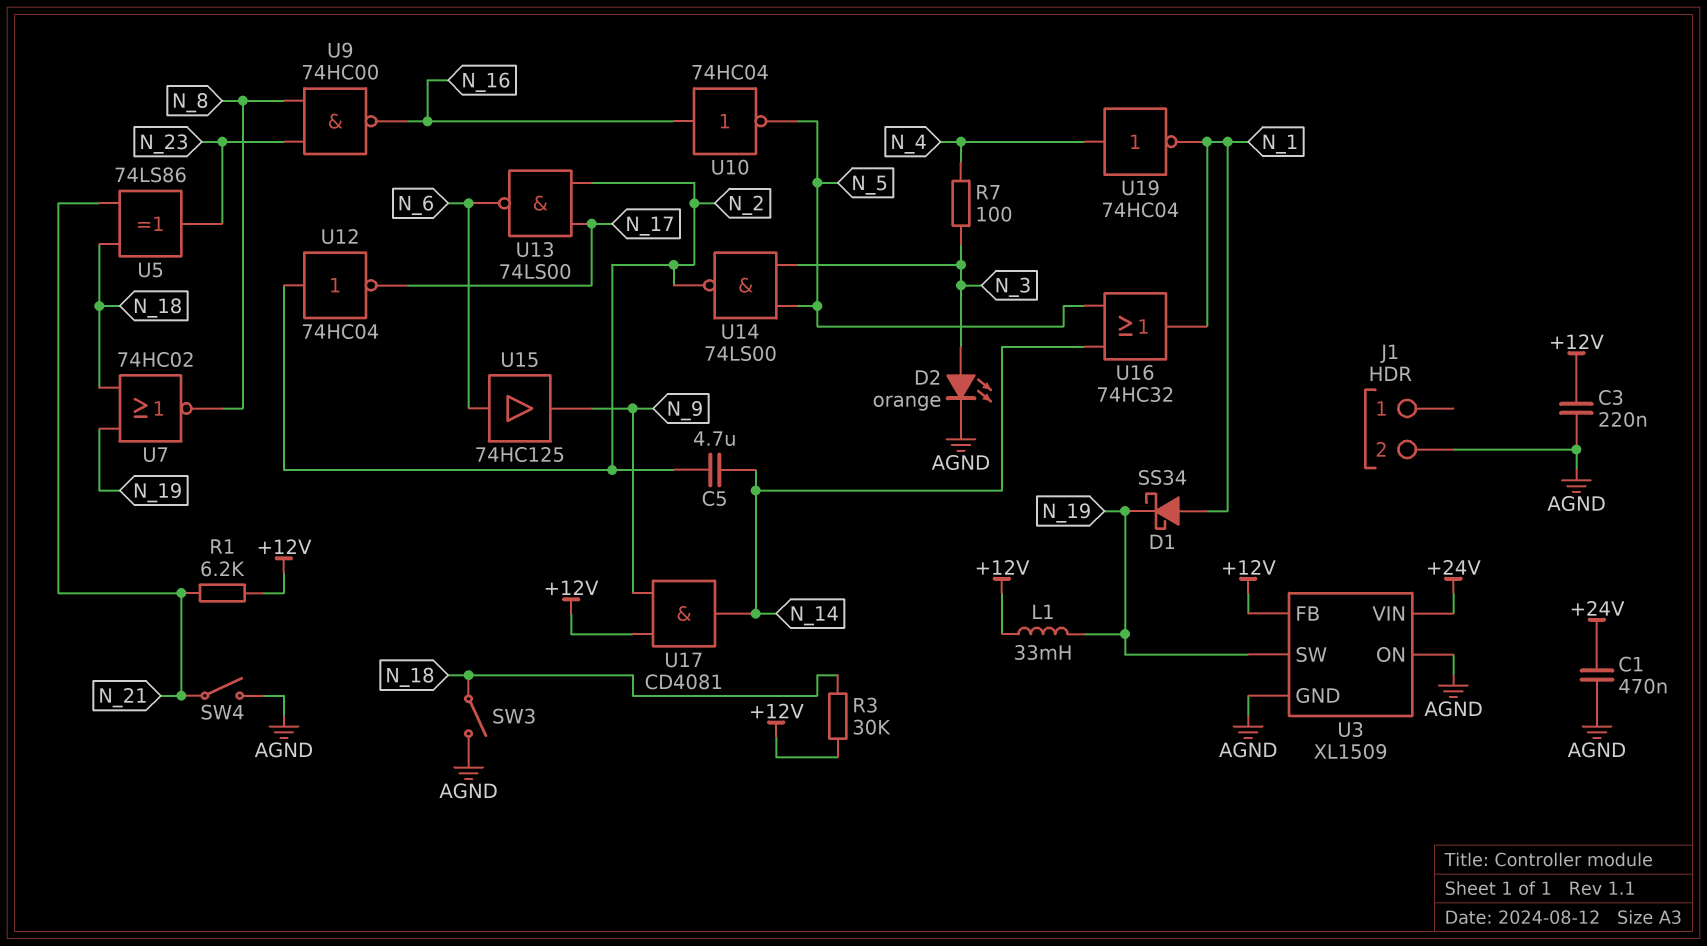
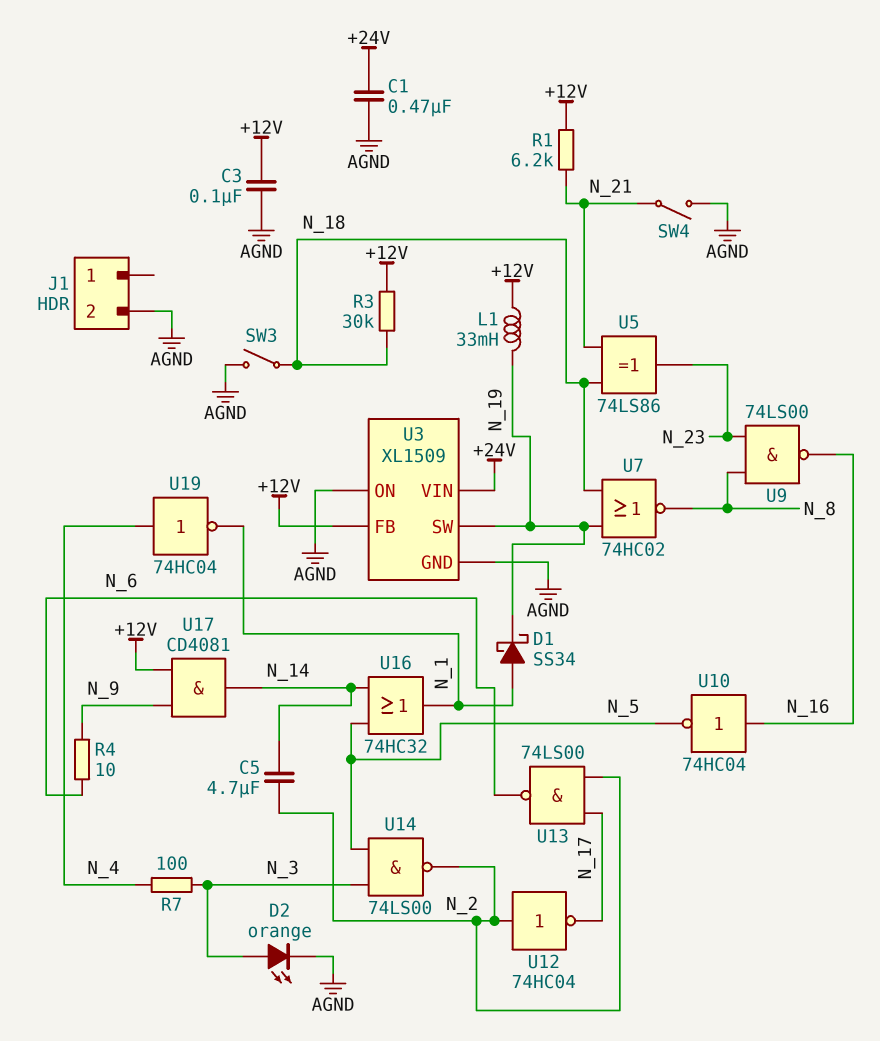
C3: 220nF (+12V, AGND) -> 100nF (+12V, AGND)
R4: none -> 10 (N_6, N_9)
U9: NAND 74HC00 (in N_8, in N_23, out N_16) -> NAND 74LS00 (in N_8, in N_23, out N_16)
U15: buffer 74HC125 (in N_6, out N_9) -> none

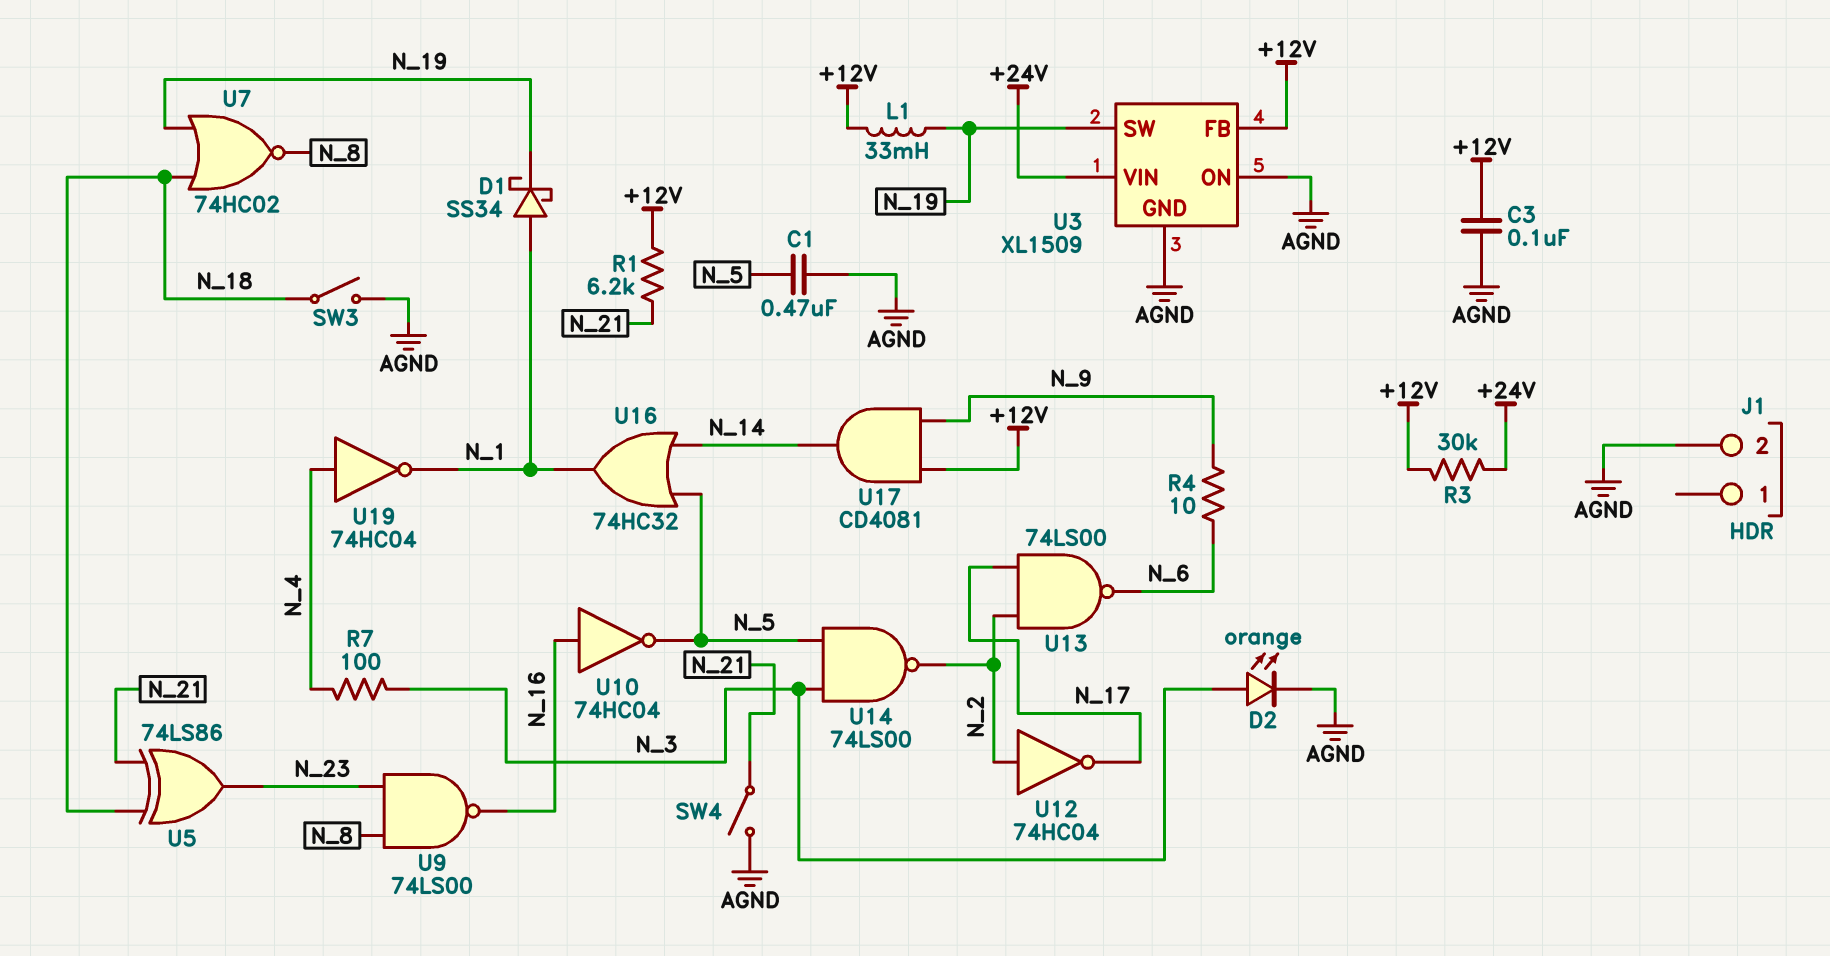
C1: 470nF (+24V, AGND) -> 470nF (AGND, N_5)
C5: 4.7uF (N_2, N_14) -> none
R3: 30k (+12V, N_18) -> 30k (+12V, +24V)

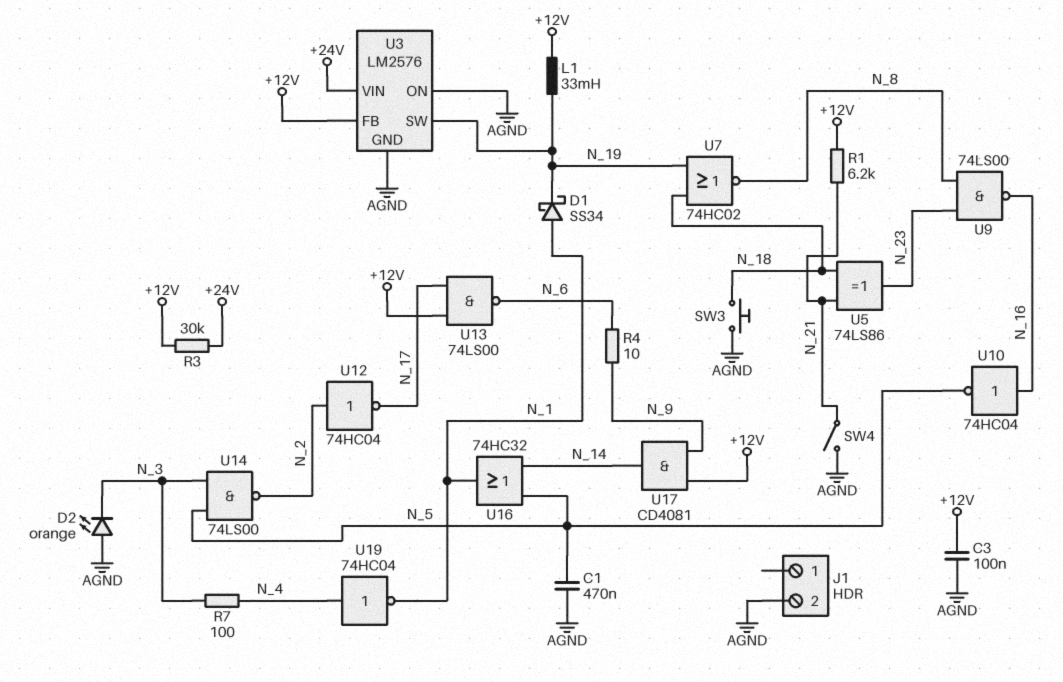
D2: LED orange (A N_3, K AGND) -> LED orange (A AGND, K N_3)
SW3: switch (AGND, N_18) -> button (AGND, N_18)
U3: XL1509 -> LM2576
U13: NAND 74LS00 (in N_2, in N_17, out N_6) -> NAND 74LS00 (in +12V, in N_17, out N_6)

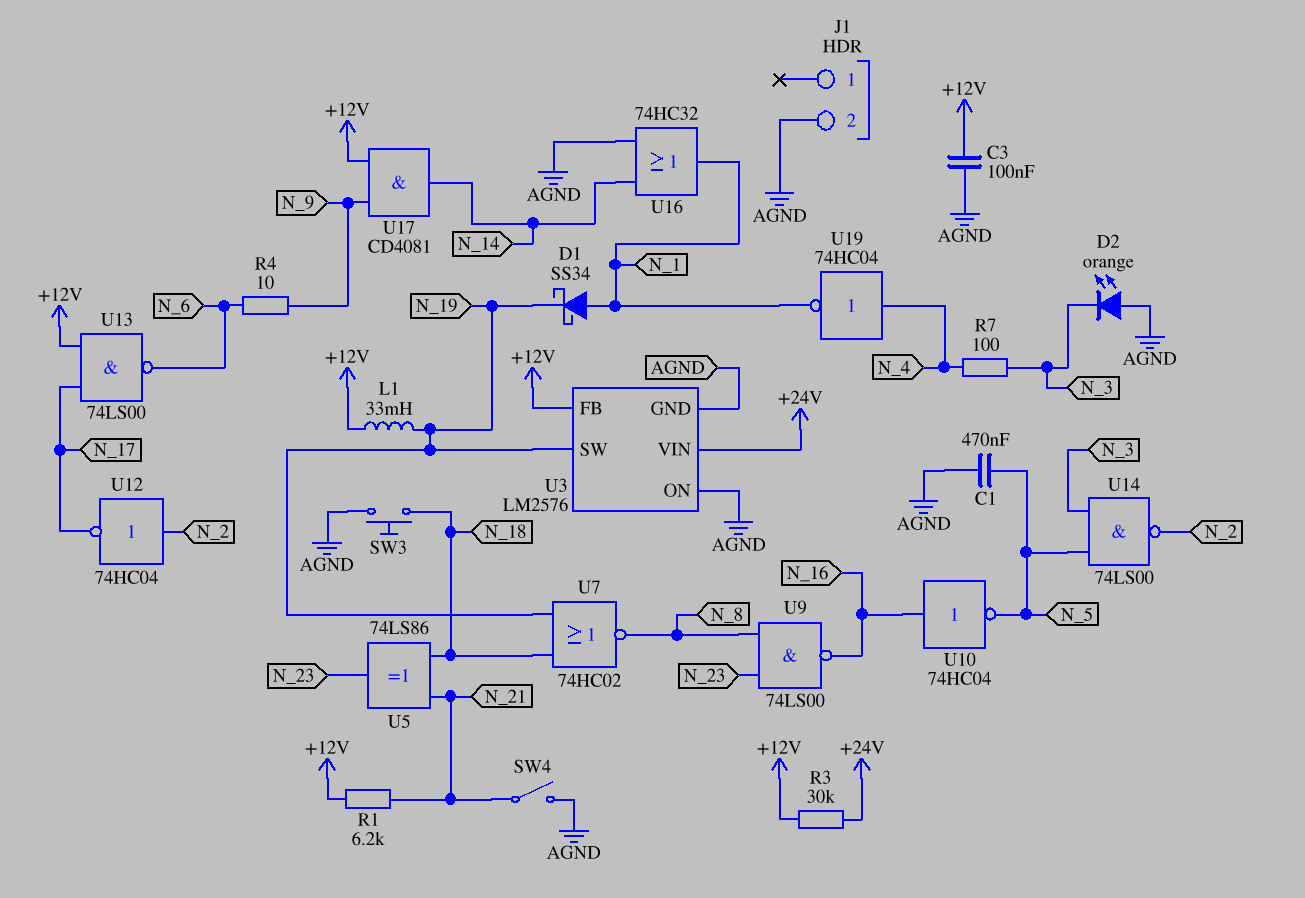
U16: OR 74HC32 (in N_5, in N_14, out N_1) -> OR 74HC32 (in AGND, in N_14, out N_1)

